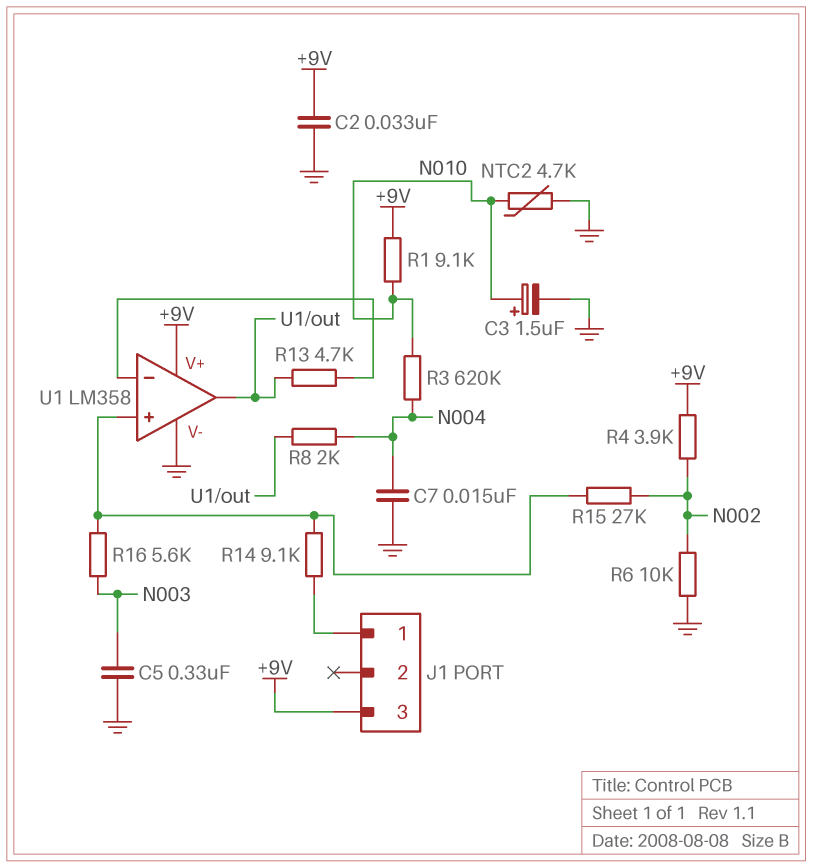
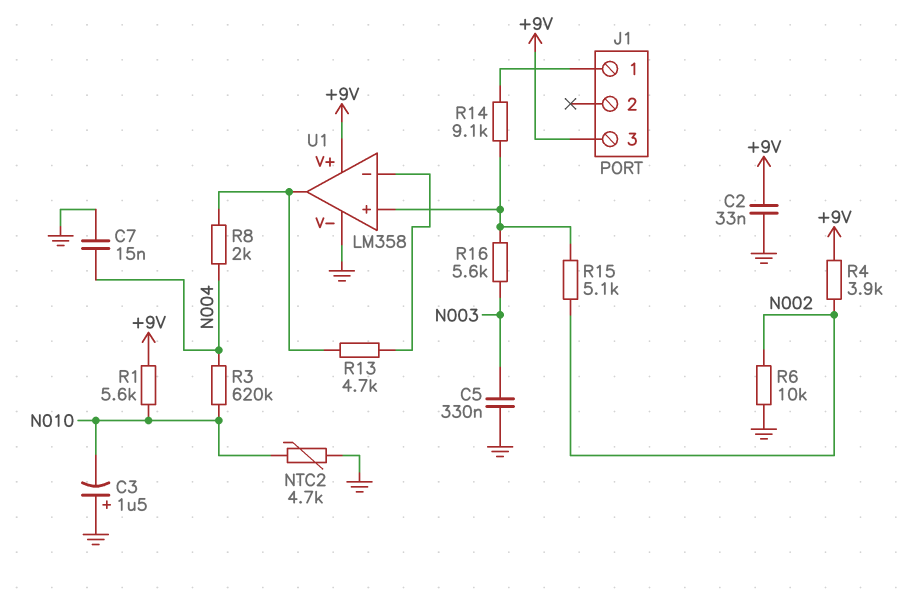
C3: 1.5uF (plus N010, minus GND) -> 1.5uF (plus GND, minus N010)
R1: 9.1k (+9V, N010) -> 5.6k (+9V, N010)
R15: 27k (N002, U1/in+) -> 5.1k (N002, U1/in+)

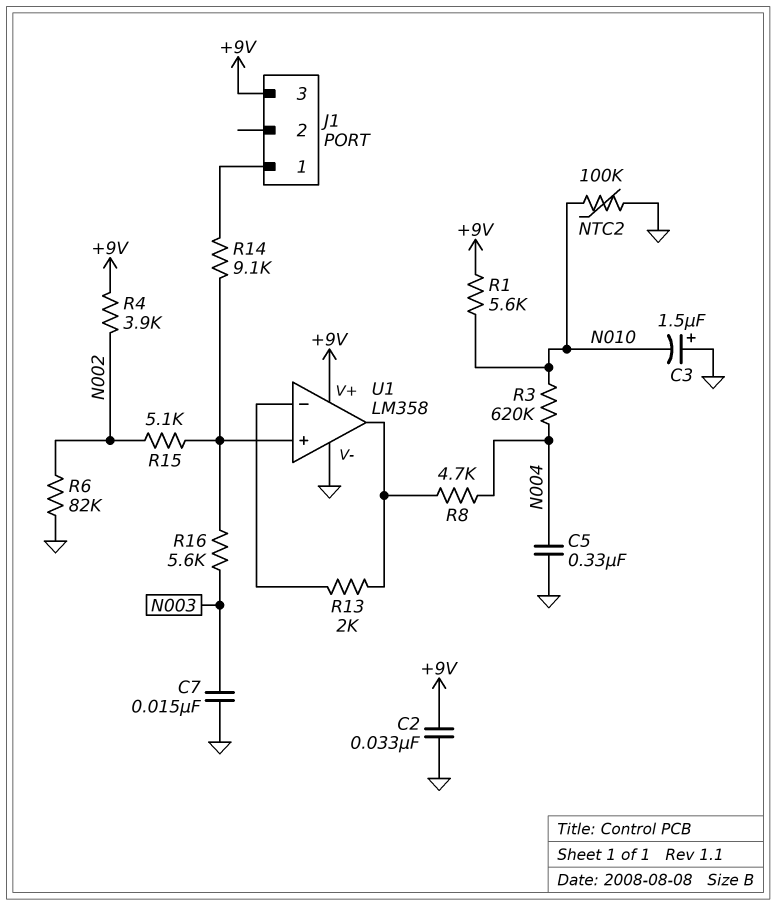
C5: 330nF (GND, N003) -> 330nF (GND, N004)
C7: 15nF (GND, N004) -> 15nF (GND, N003)
NTC2: 4.7k (GND, N010) -> 100k (GND, N010)
R6: 10k (GND, N002) -> 82k (GND, N002)
R8: 2k (N004, U1/out) -> 4.7k (N004, U1/out)
R13: 4.7k (U1/in-, U1/out) -> 2k (U1/in-, U1/out)

